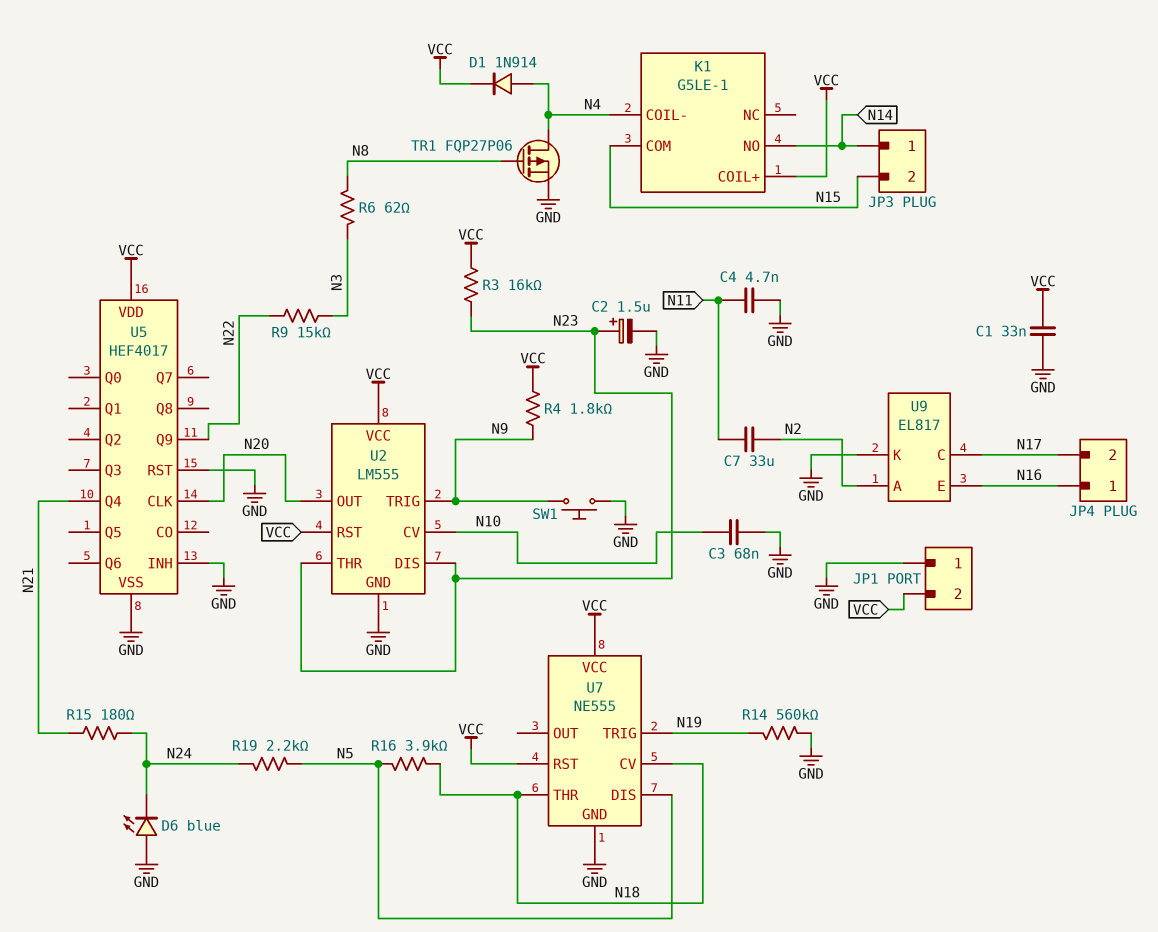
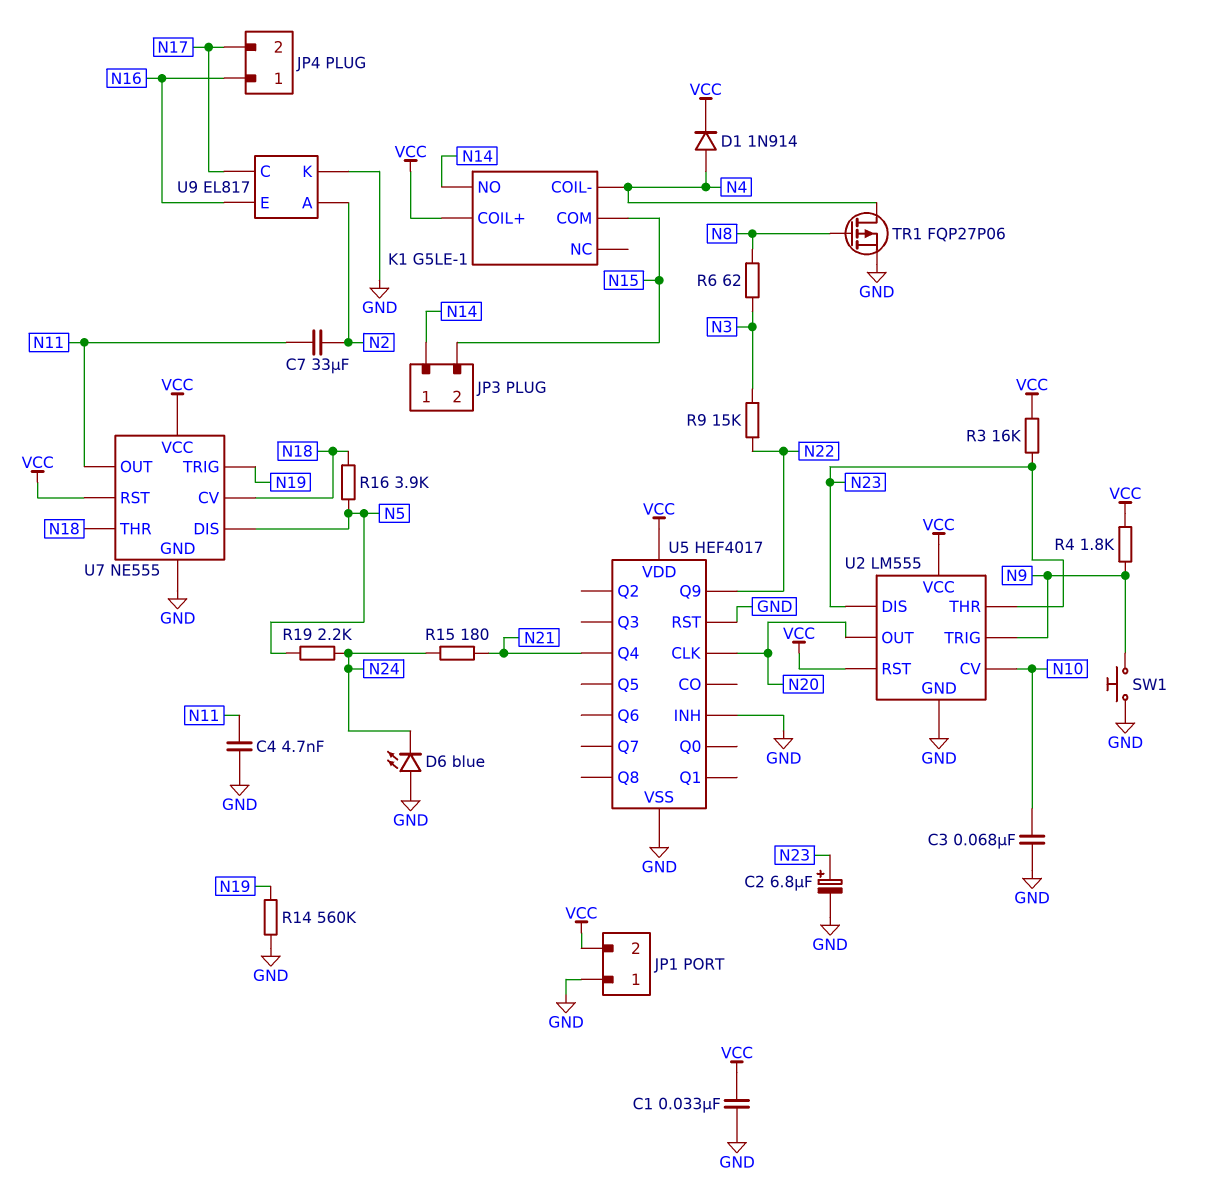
C2: 1.5uF (plus N23, minus GND) -> 6.8uF (plus N23, minus GND)
U7 pin OUT: none -> N11

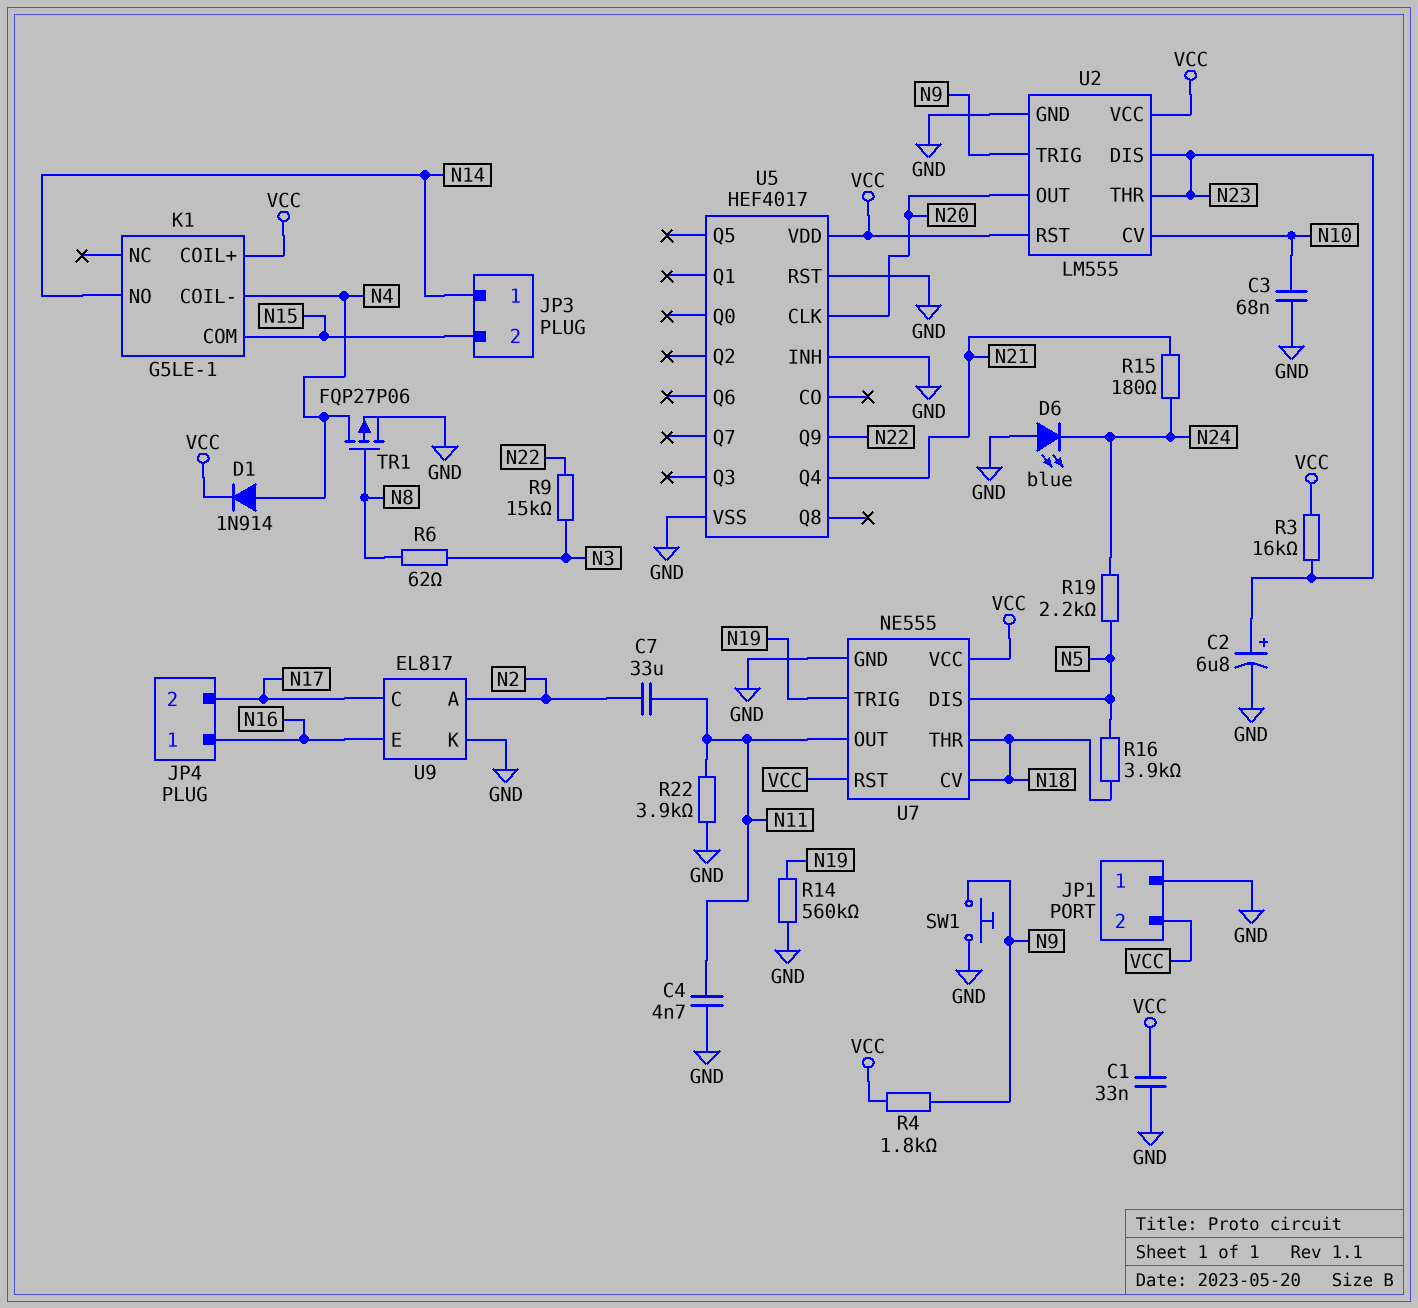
R22: none -> 3.9k (GND, N11)

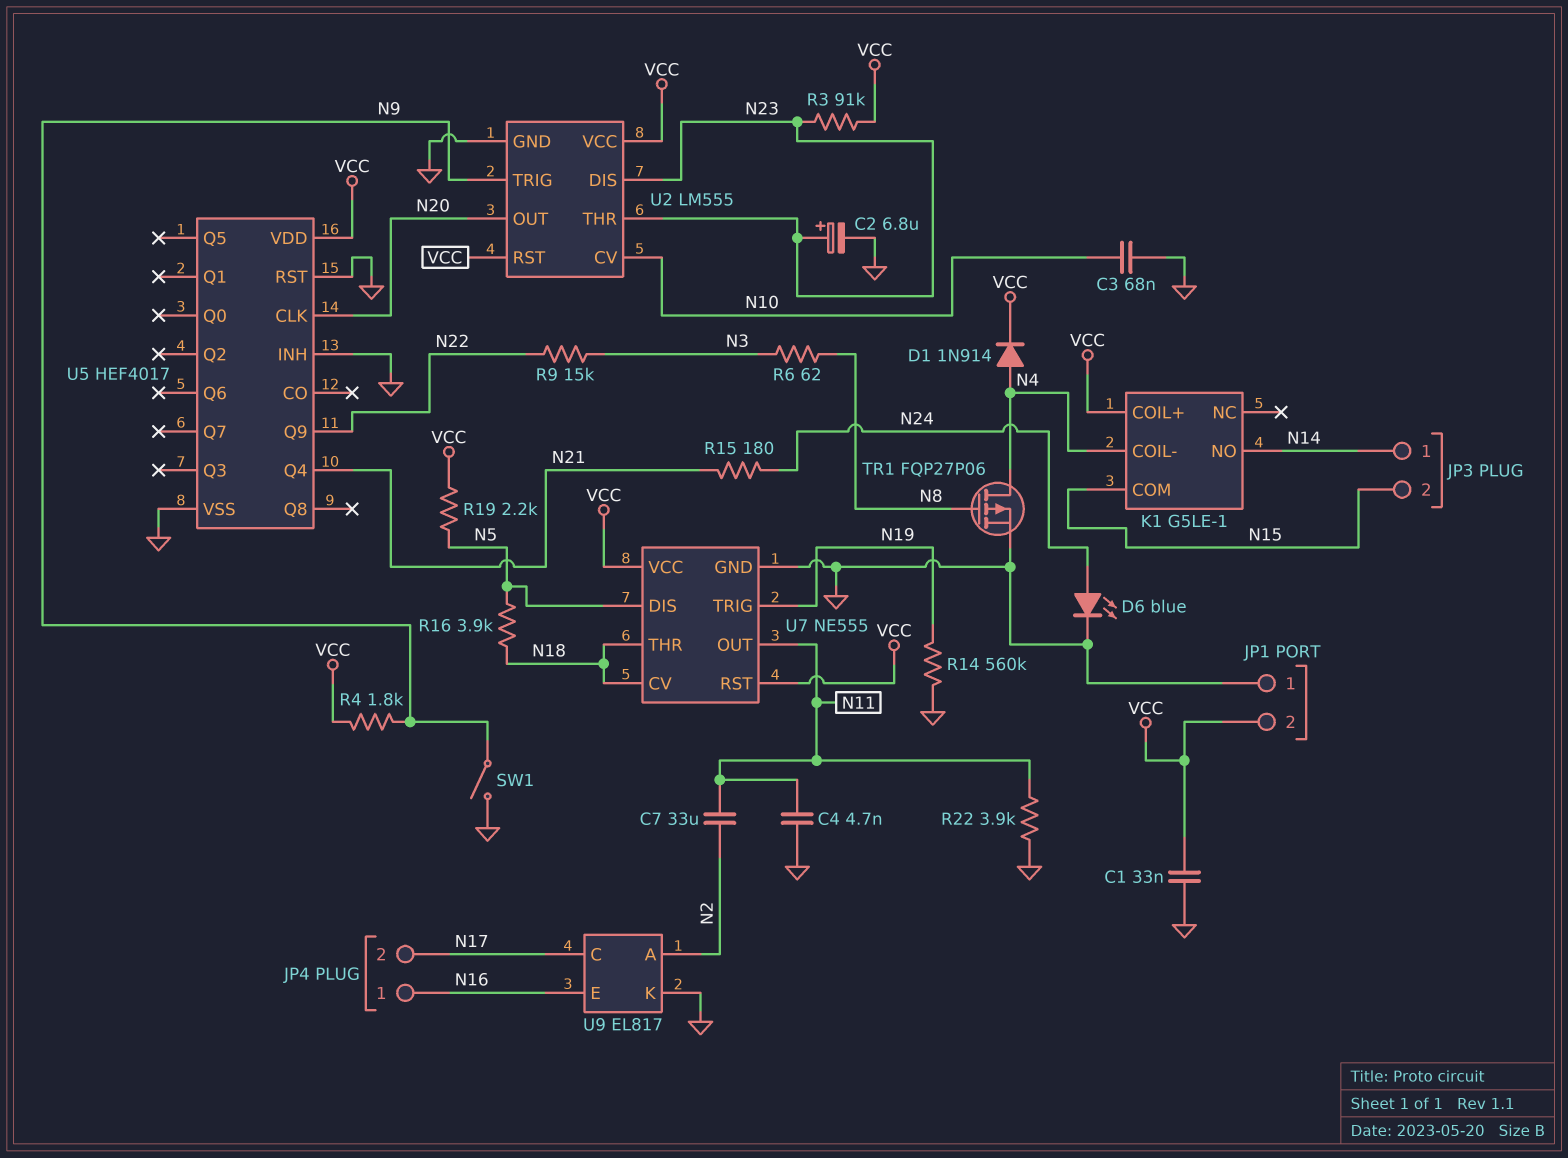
D6: LED blue (A GND, K N24) -> LED blue (A N24, K GND)
R3: 16k (N23, VCC) -> 91k (N23, VCC)
R19: 2.2k (N5, N24) -> 2.2k (N5, VCC)
SW1: button (GND, N9) -> switch (GND, N9)

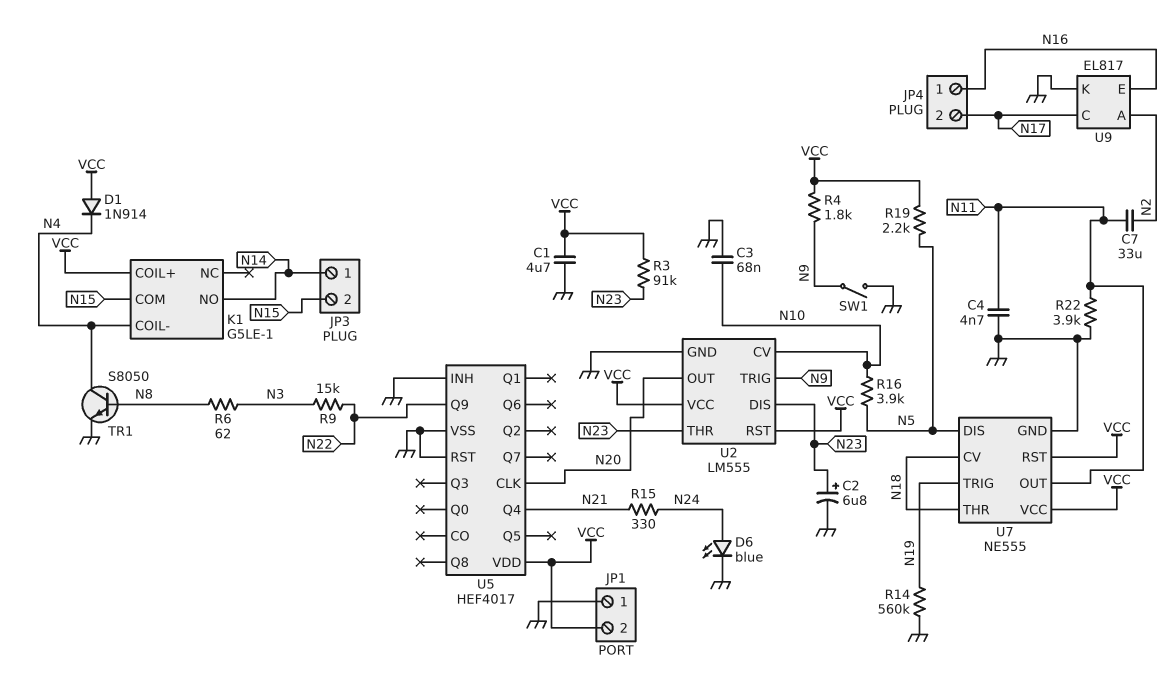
C1: 33nF (GND, VCC) -> 4.7uF (GND, VCC)
D1: diode 1N914 (A N4, K VCC) -> diode 1N914 (A VCC, K N4)
R15: 180 (N21, N24) -> 330 (N21, N24)
R16: 3.9k (N5, N18) -> 3.9k (N5, N10)
TR1: PMOS FQP27P06 (G N8, D N4, S GND) -> NPN S8050 (B N8, C N4, E GND)

